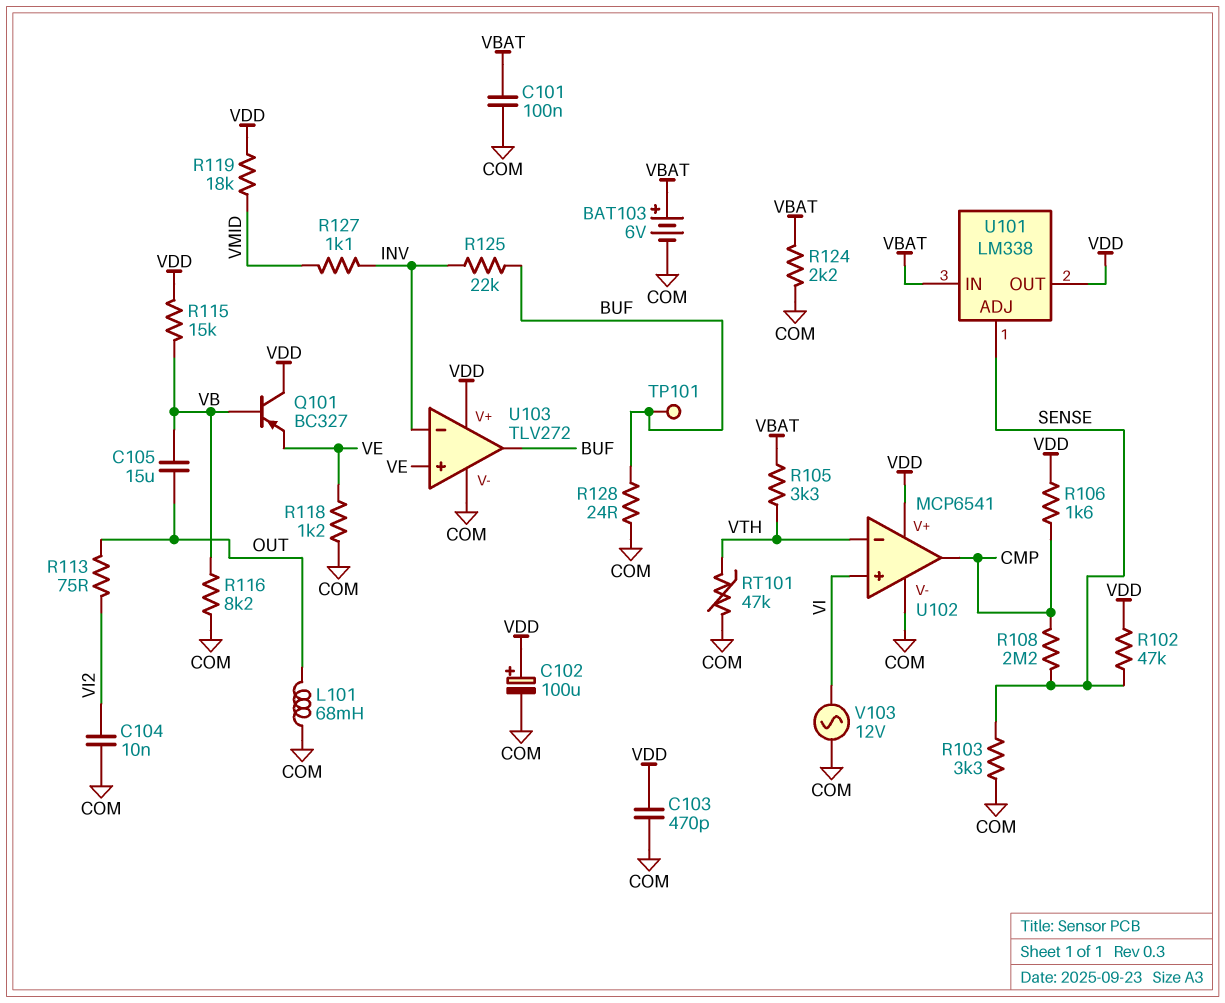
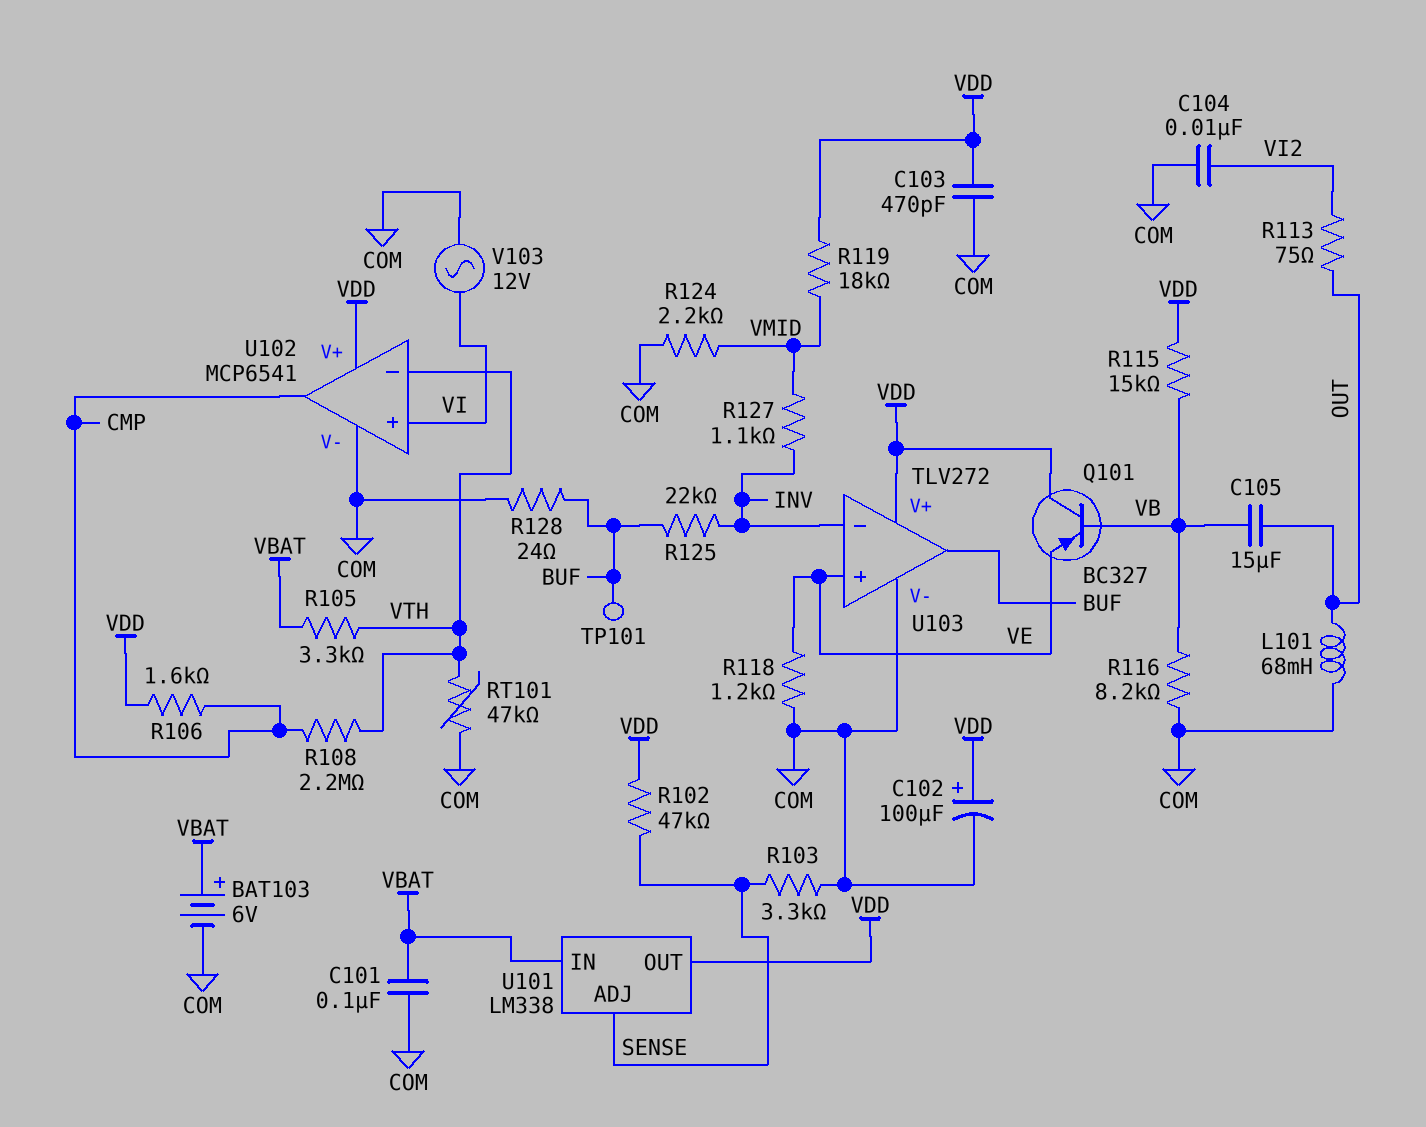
R108: 2.2M (CMP, SENSE) -> 2.2M (CMP, VTH)
R124: 2.2k (COM, VBAT) -> 2.2k (COM, VMID)

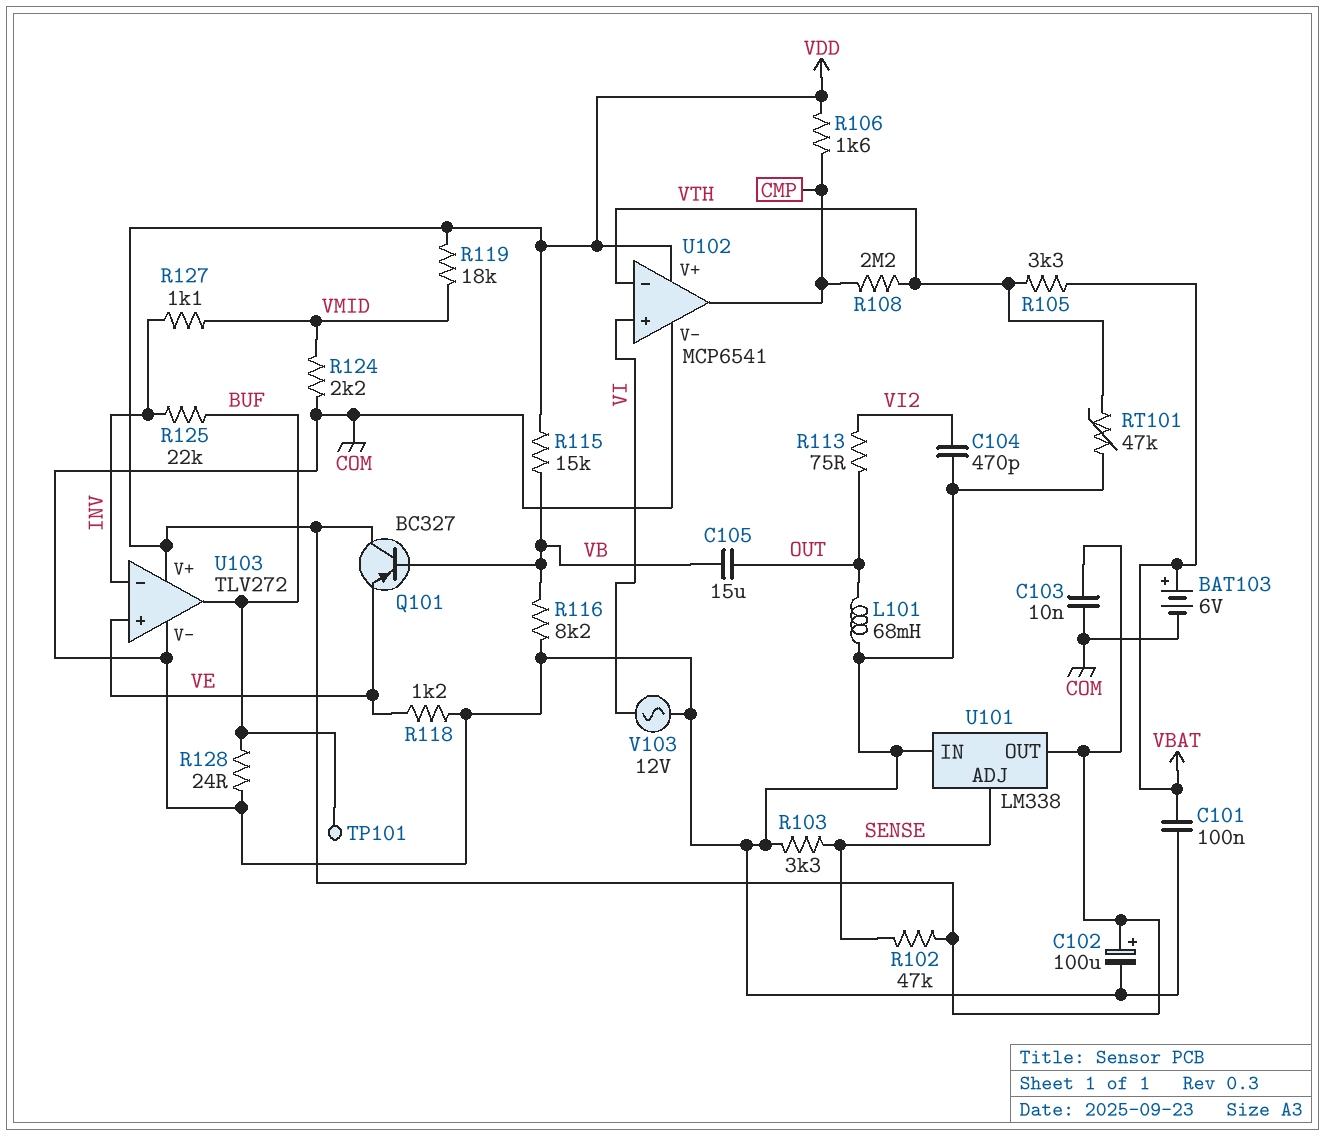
C103: 470pF (COM, VDD) -> 10nF (COM, VDD)
C104: 10nF (COM, VI2) -> 470pF (COM, VI2)
U101 pin IN: VBAT -> COM

